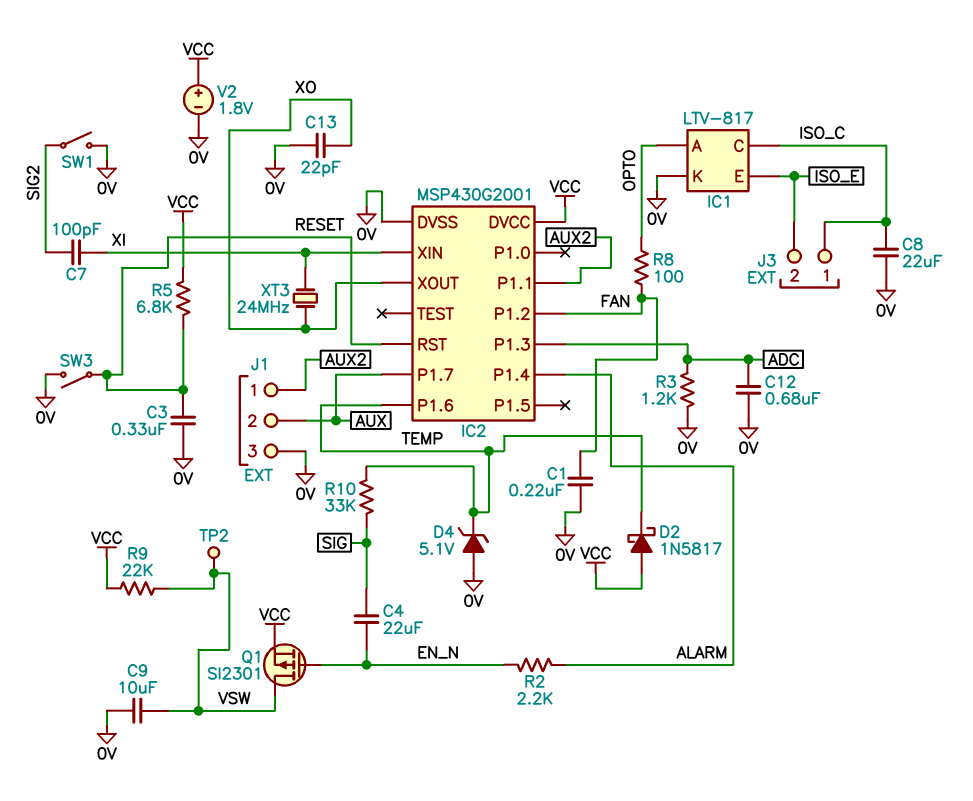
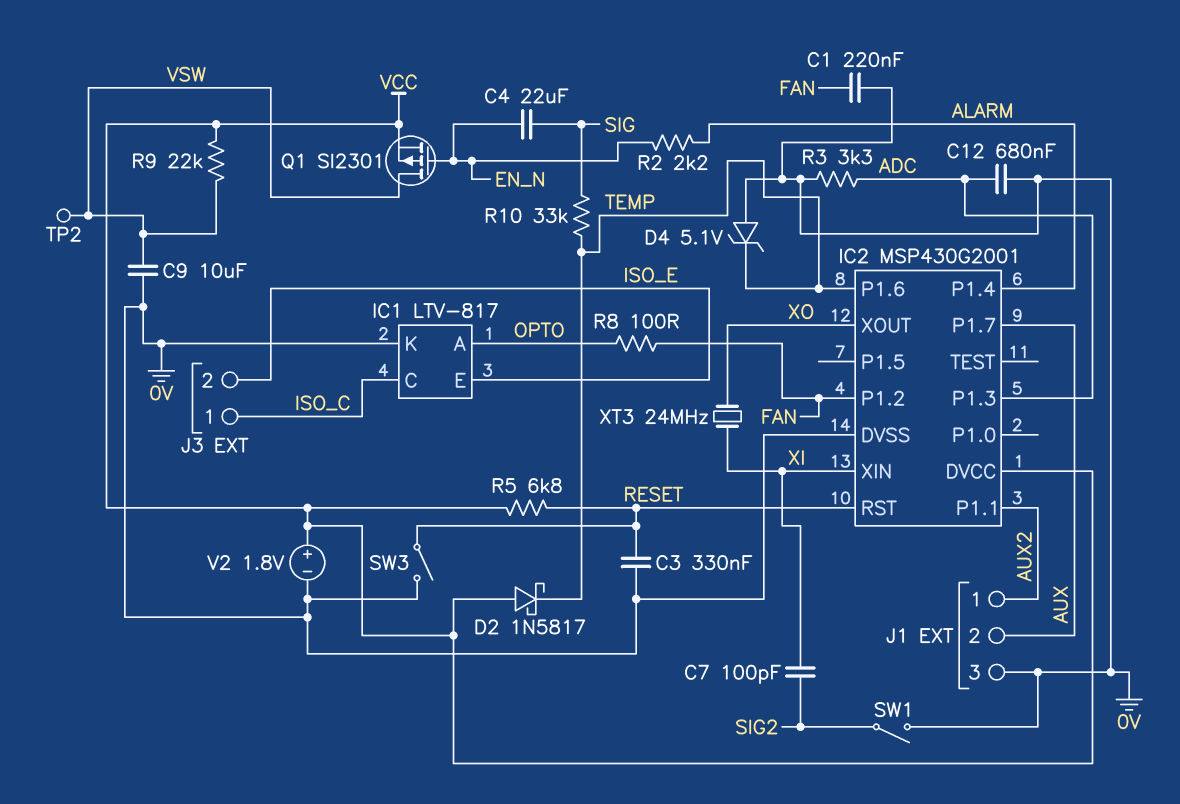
C8: 22uF (0V, ISO_C) -> none
C13: 22pF (0V, XO) -> none
R3: 1.2k (0V, ADC) -> 3.3k (0V, ADC)

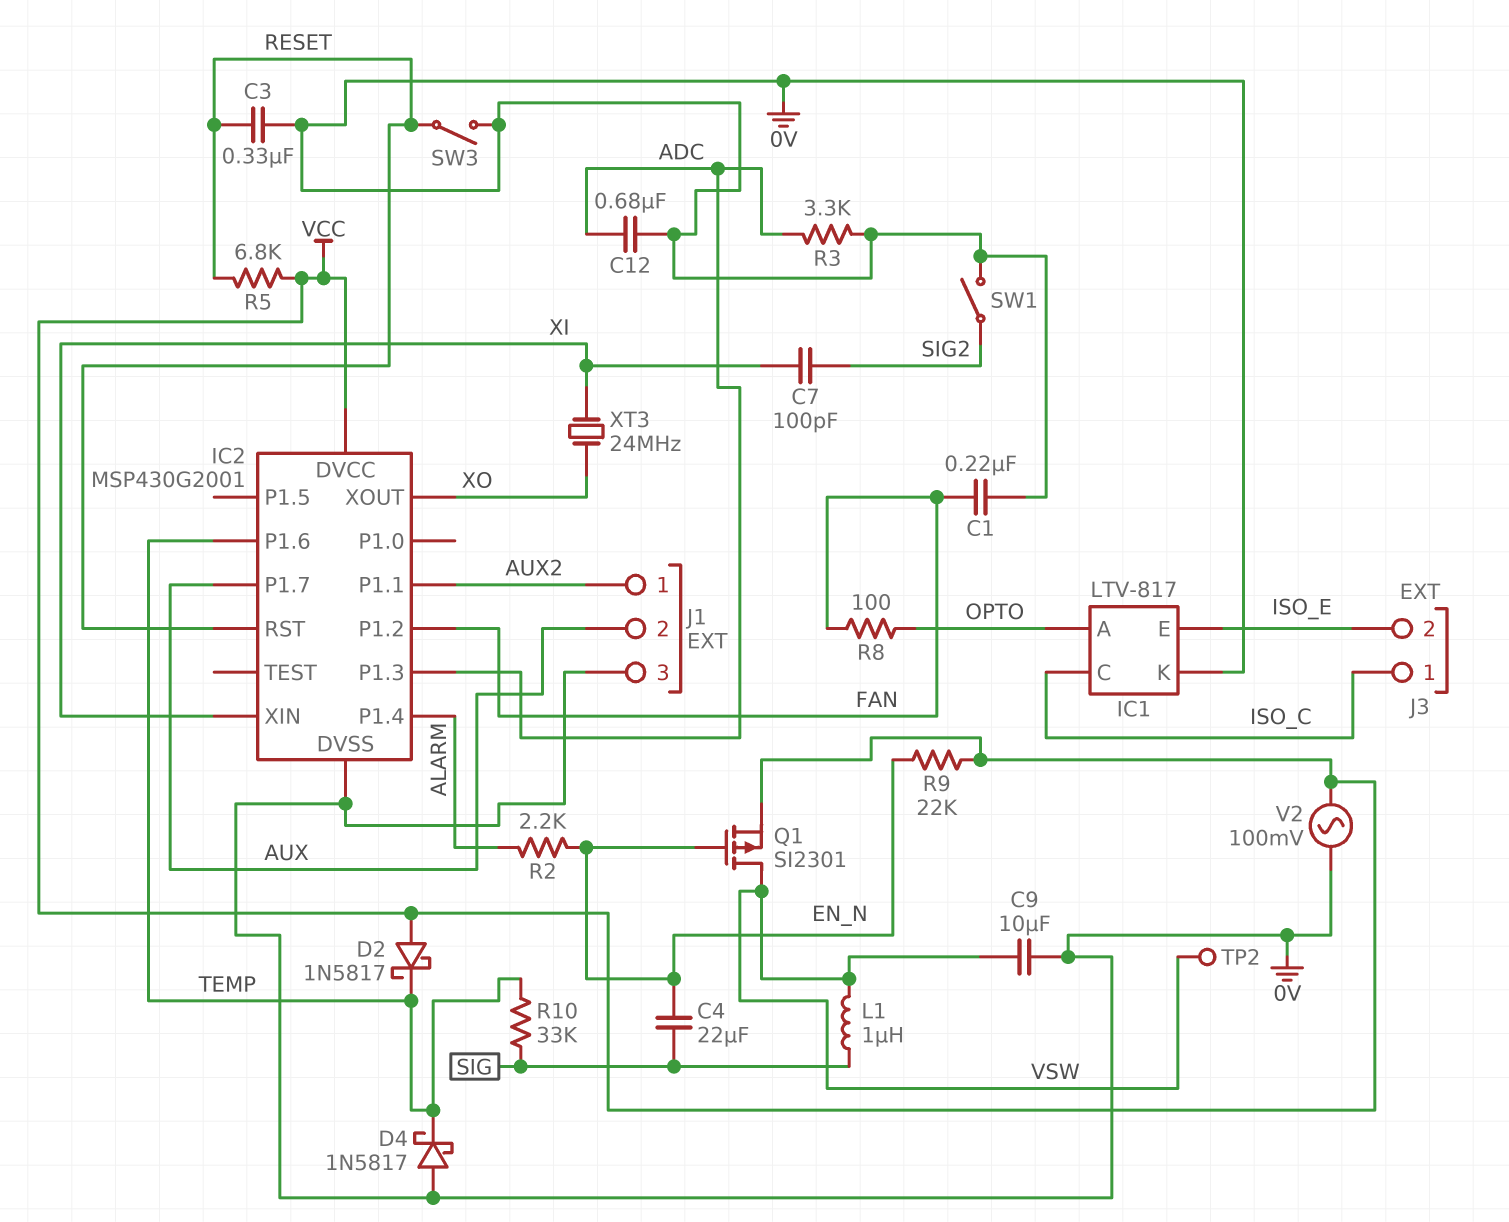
D4: zener 5.1V (A 0V, K TEMP) -> schottky 1N5817 (A 0V, K TEMP)
L1: none -> 1uH (SIG, VSW)
R9: 22k (VCC, VSW) -> 22k (EN_N, VCC)
V2: 1.8V (plus VCC, minus 0V) -> AC 100mV (0V, VCC)

